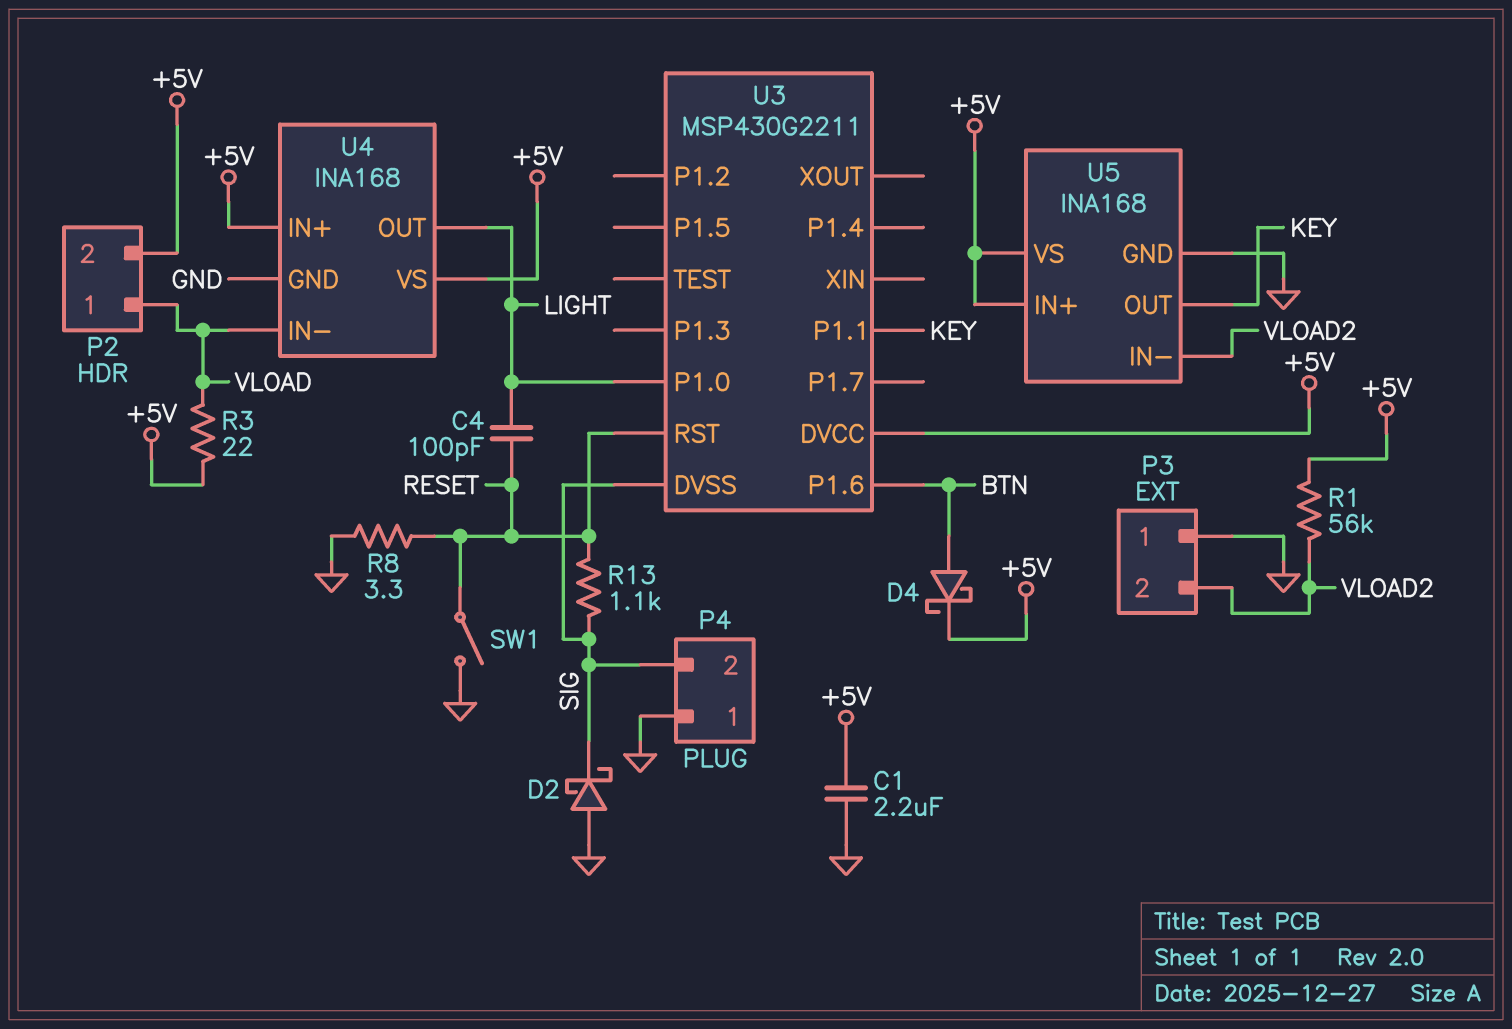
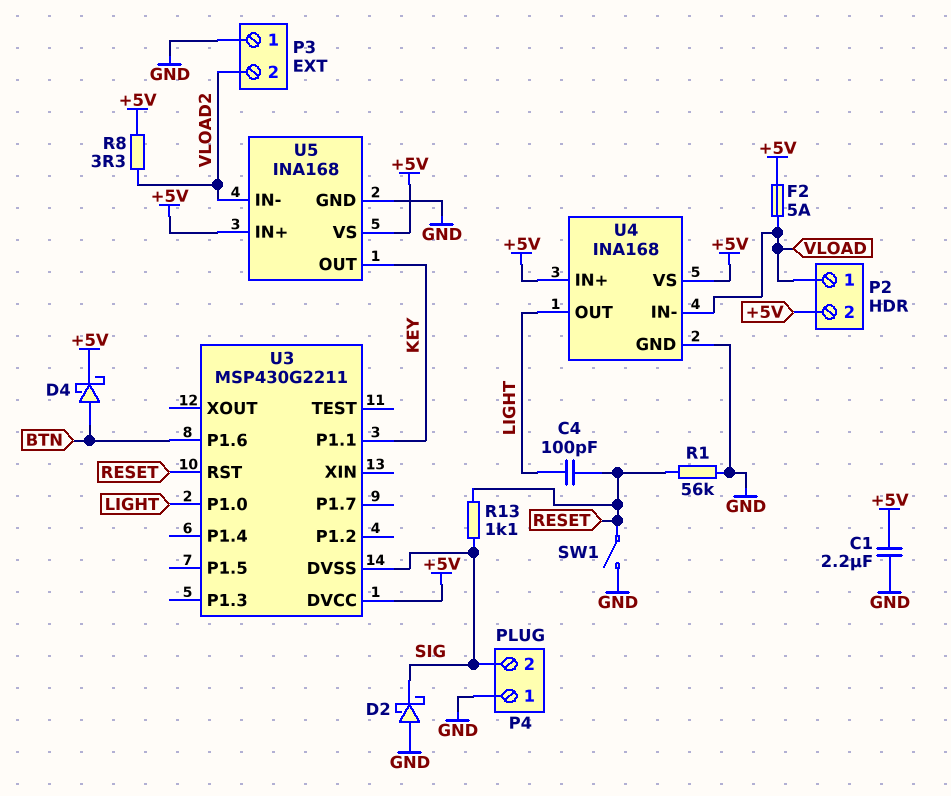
F2: none -> 5A (+5V, VLOAD)
R1: 56k (+5V, VLOAD2) -> 56k (GND, RESET)
R3: 22 (+5V, VLOAD) -> none
R8: 3.3 (GND, RESET) -> 3.3 (+5V, VLOAD2)

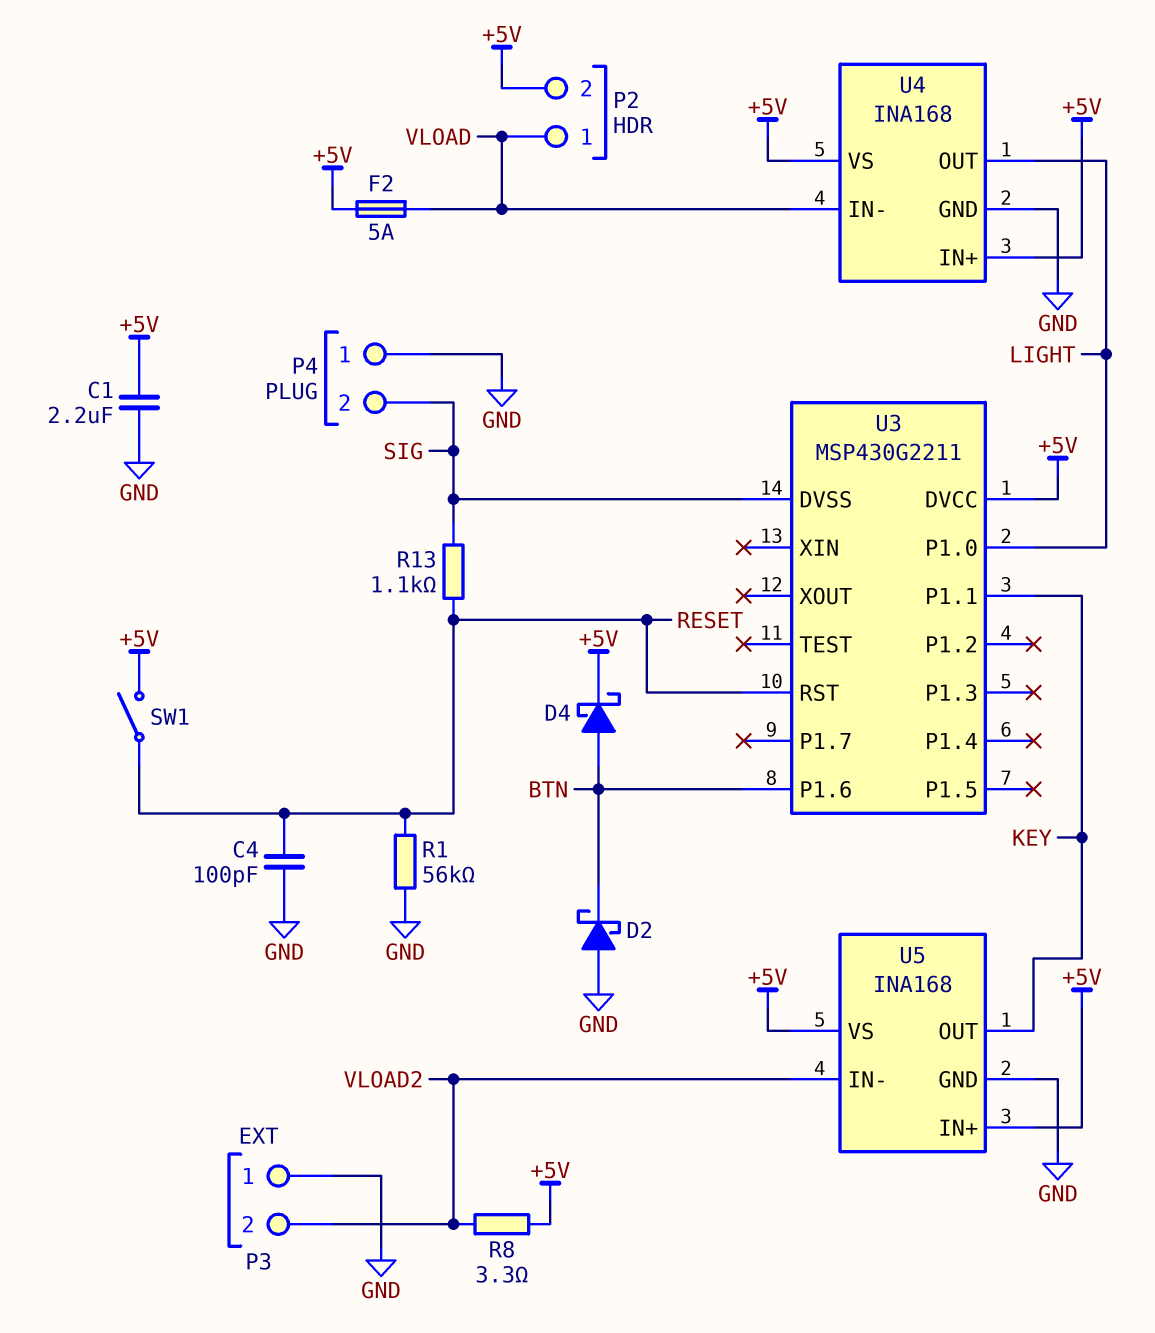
C4: 100pF (LIGHT, RESET) -> 100pF (GND, RESET)
D2: schottky (A GND, K SIG) -> schottky (A GND, K BTN)
SW1: switch (GND, RESET) -> switch (+5V, RESET)

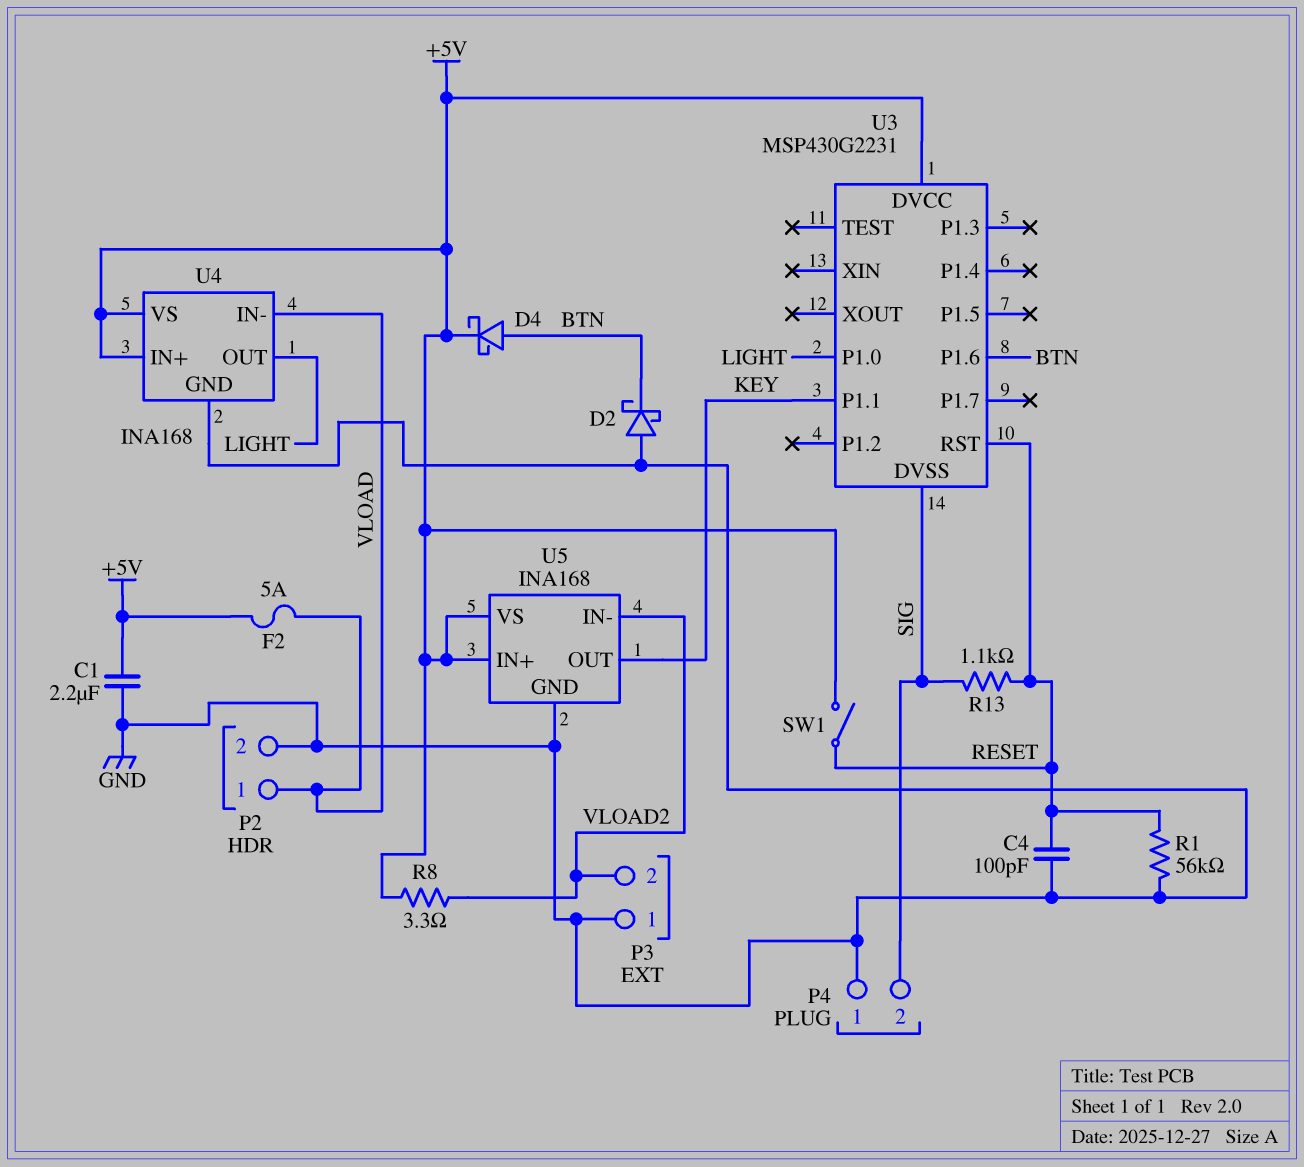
P2 pin 2: +5V -> GND
U3: MSP430G2211 -> MSP430G2231

